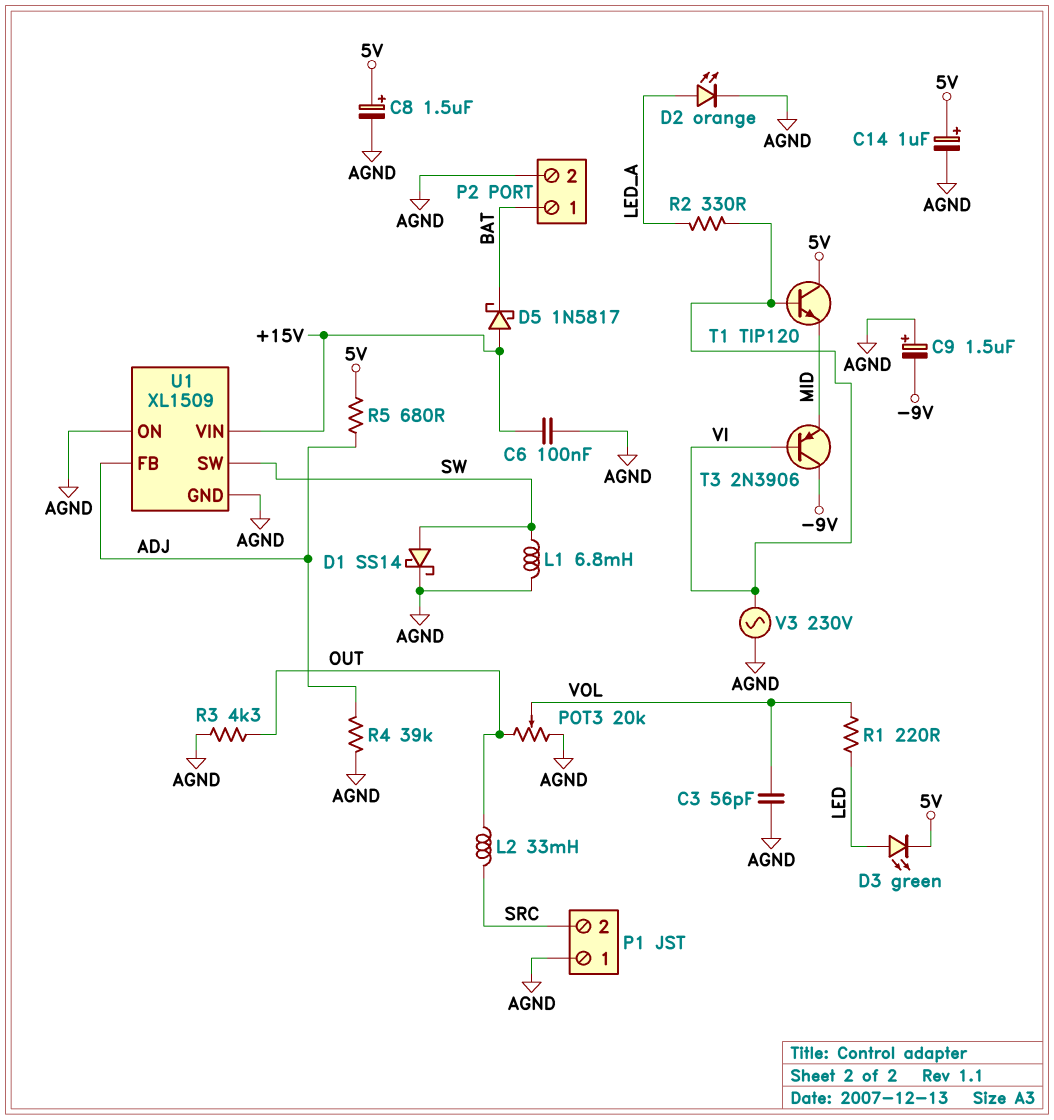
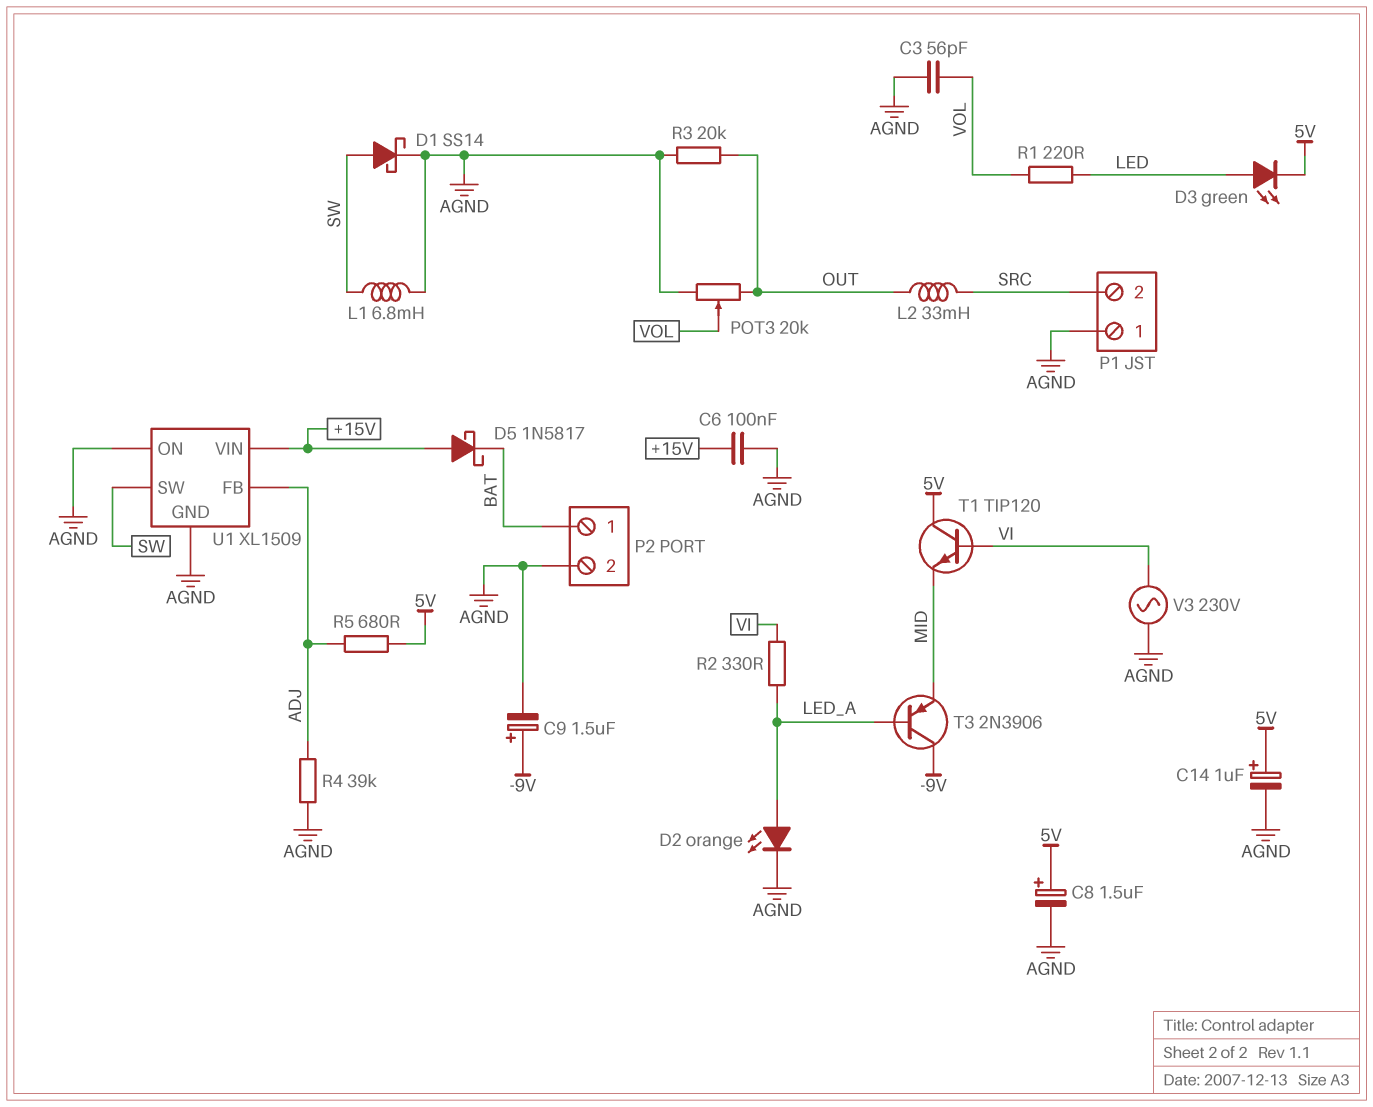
C9: 1.5uF (plus AGND, minus -9V) -> 1.5uF (plus -9V, minus AGND)
R3: 4.3k (AGND, OUT) -> 20k (AGND, OUT)
T3: PNP 2N3906 (B VI, C -9V, E MID) -> PNP 2N3906 (B LED_A, C -9V, E MID)

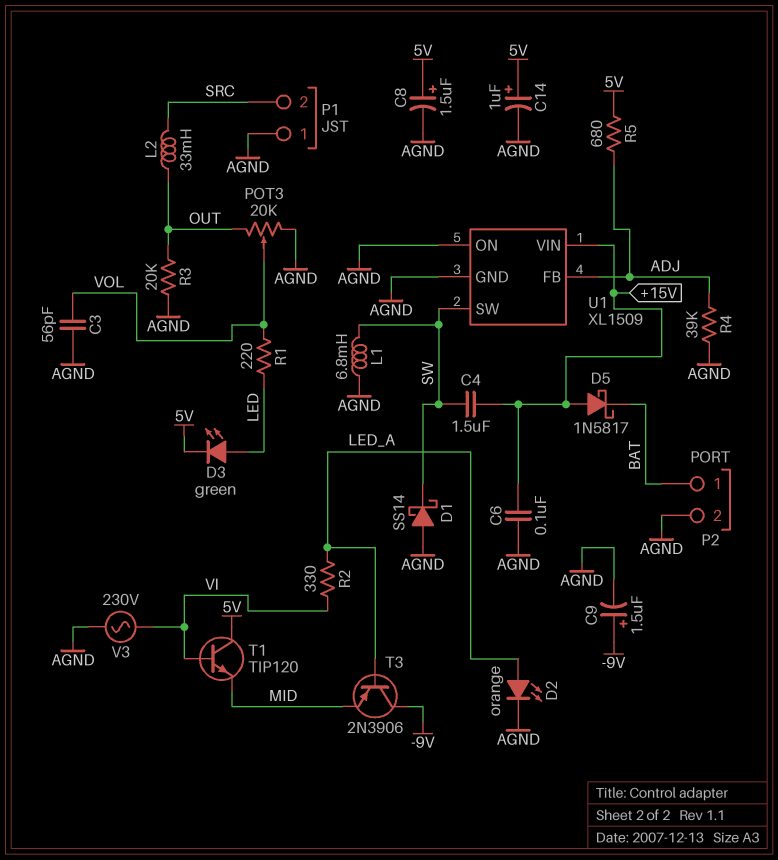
C4: none -> 1.5uF (+15V, SW)
D1: schottky SS14 (A SW, K AGND) -> schottky SS14 (A AGND, K SW)

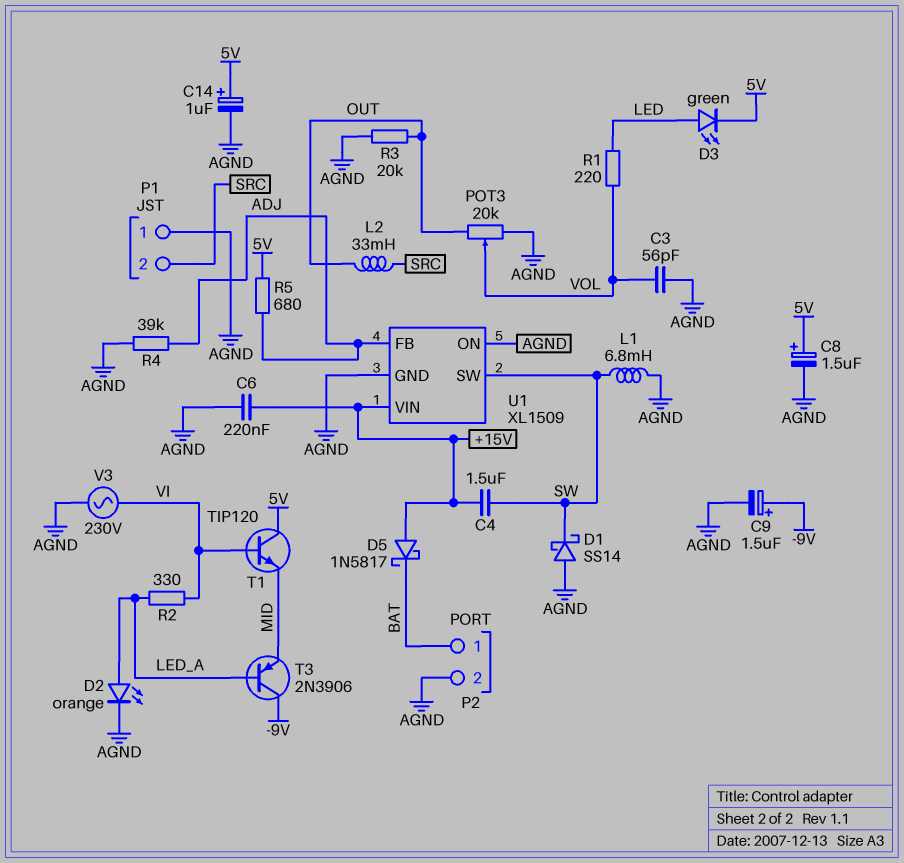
C6: 100nF (+15V, AGND) -> 220nF (+15V, AGND)

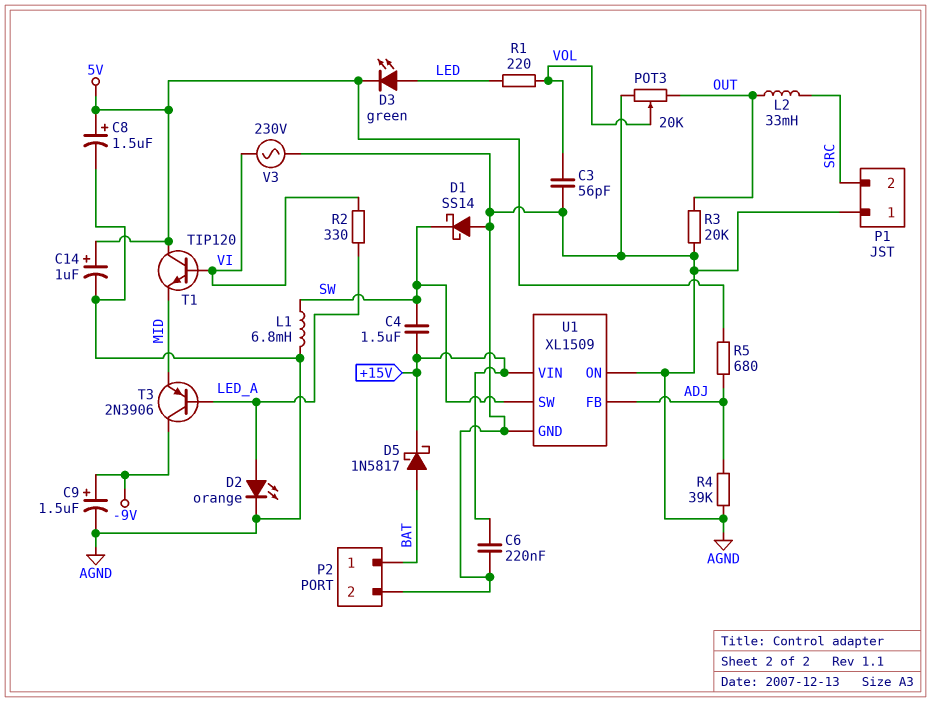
D5: schottky 1N5817 (A +15V, K BAT) -> schottky 1N5817 (A BAT, K +15V)

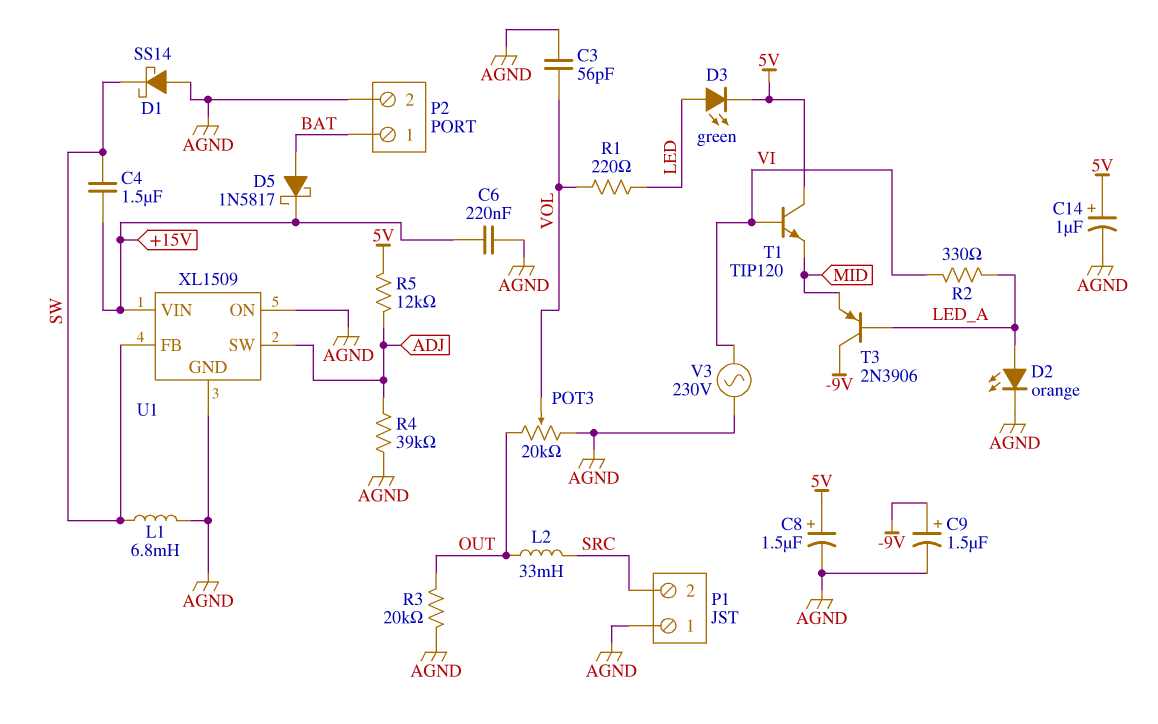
R5: 680 (5V, ADJ) -> 12k (5V, ADJ)
U1 pin FB: ADJ -> SW
U1 pin SW: SW -> ADJ

